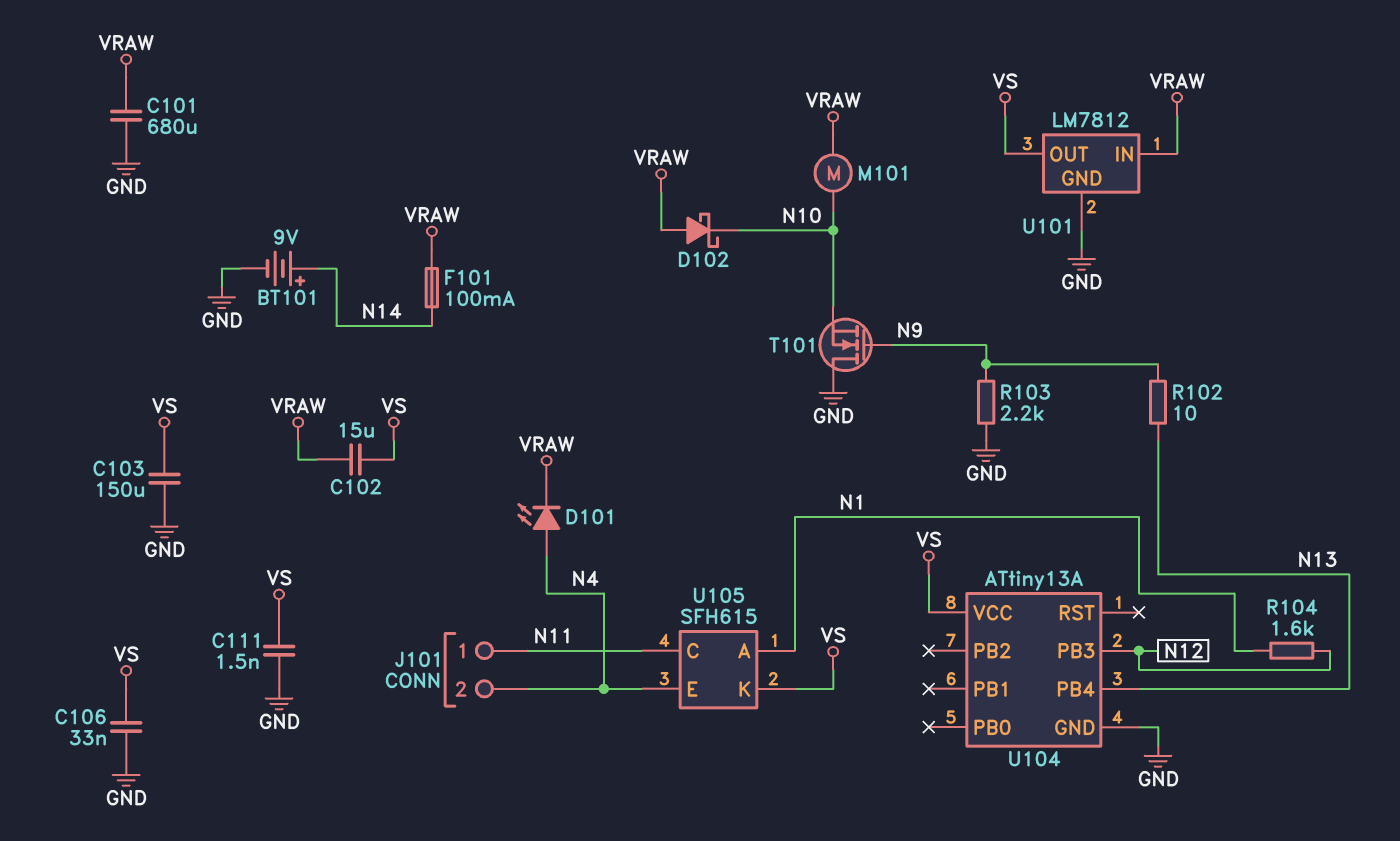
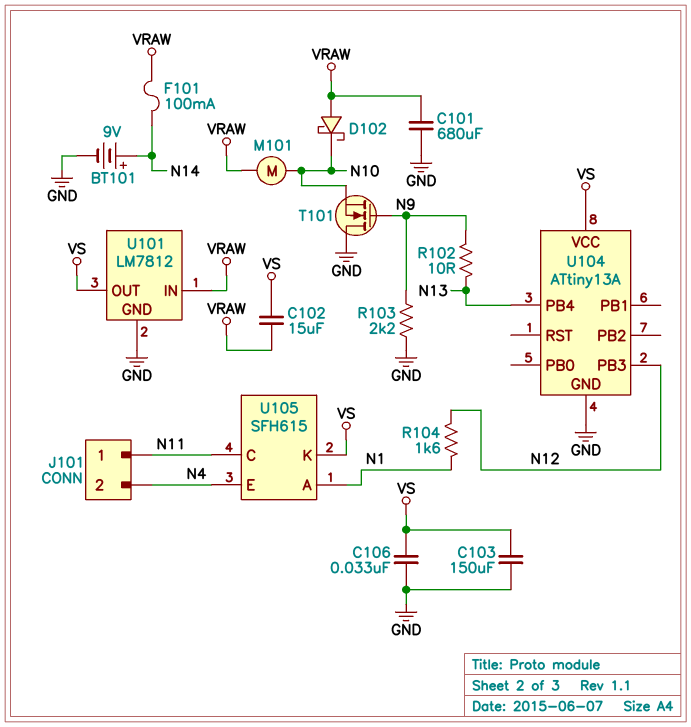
C111: 1.5nF (GND, VS) -> none
D101: LED (A N4, K VRAW) -> none

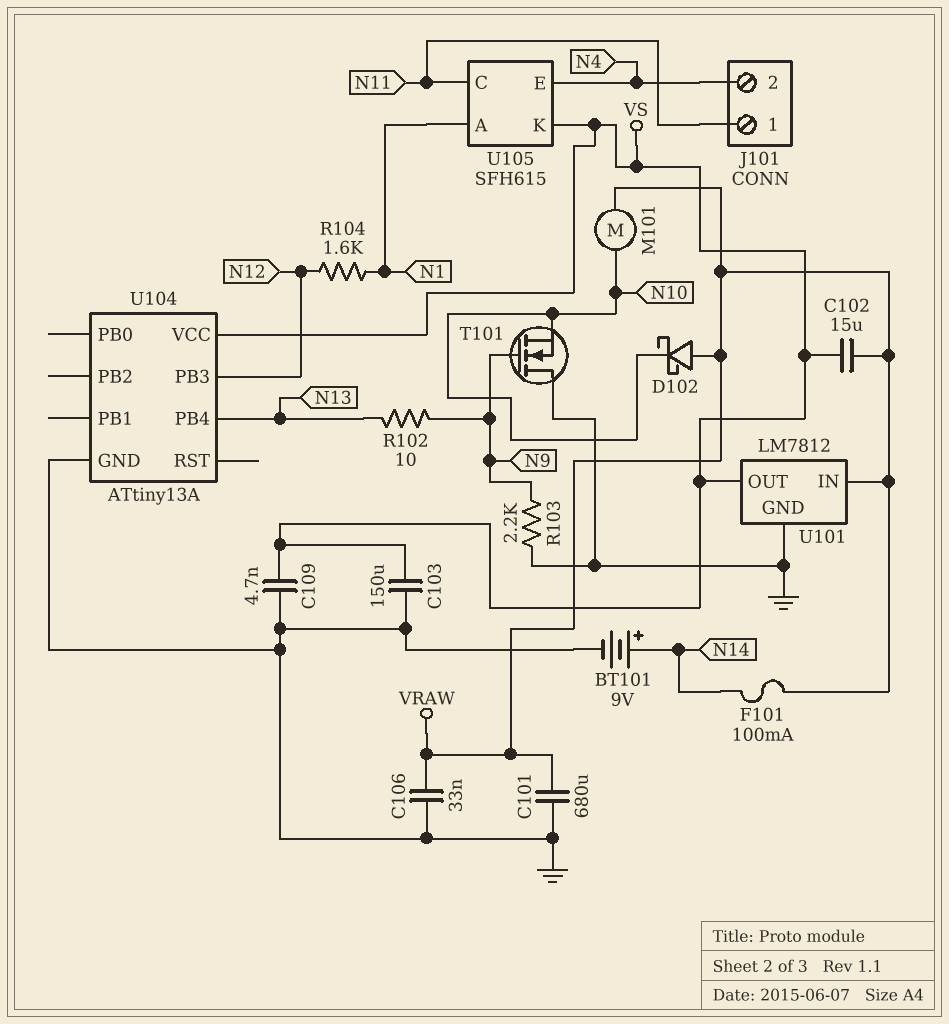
C106: 33nF (GND, VS) -> 33nF (GND, VRAW)
C109: none -> 4.7nF (GND, VS)

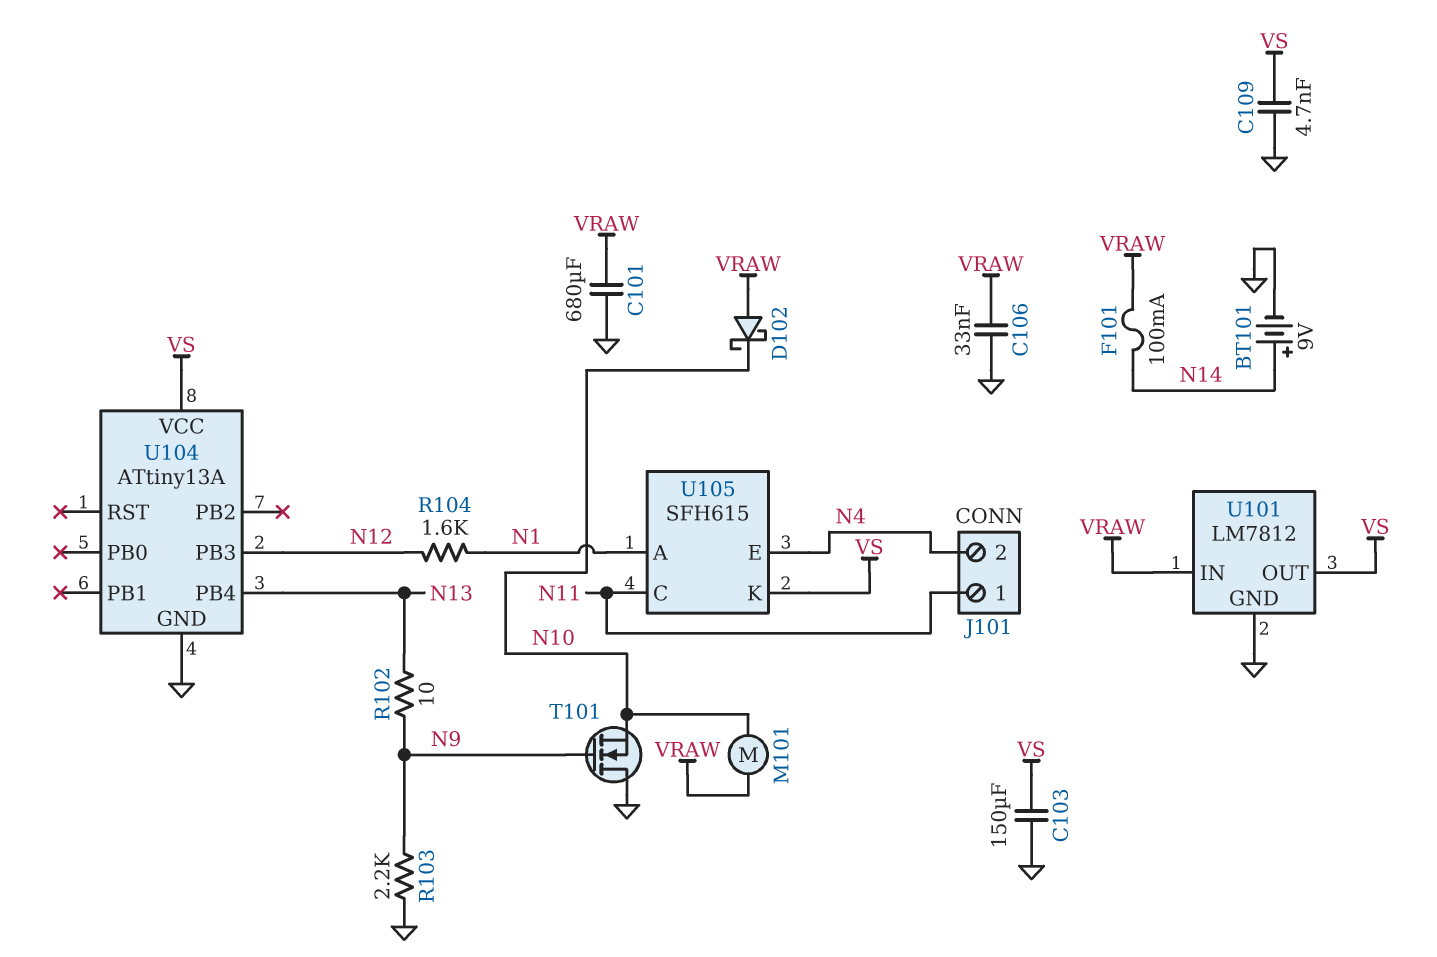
C102: 15uF (VRAW, VS) -> none

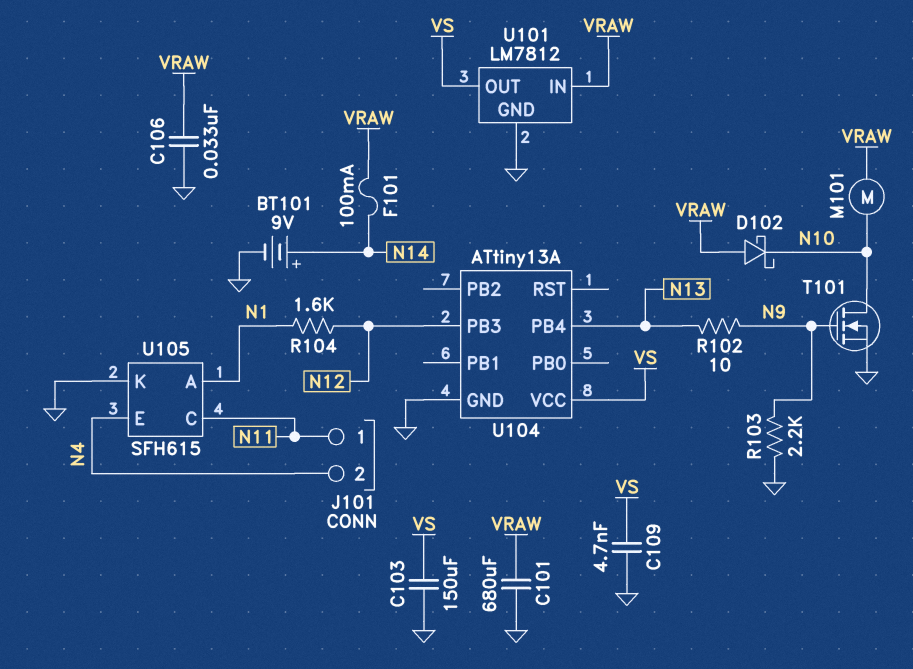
T101: NMOS (G N9, D GND, S N10) -> NMOS (G N9, D N10, S GND)
U105 pin K: VS -> GND

